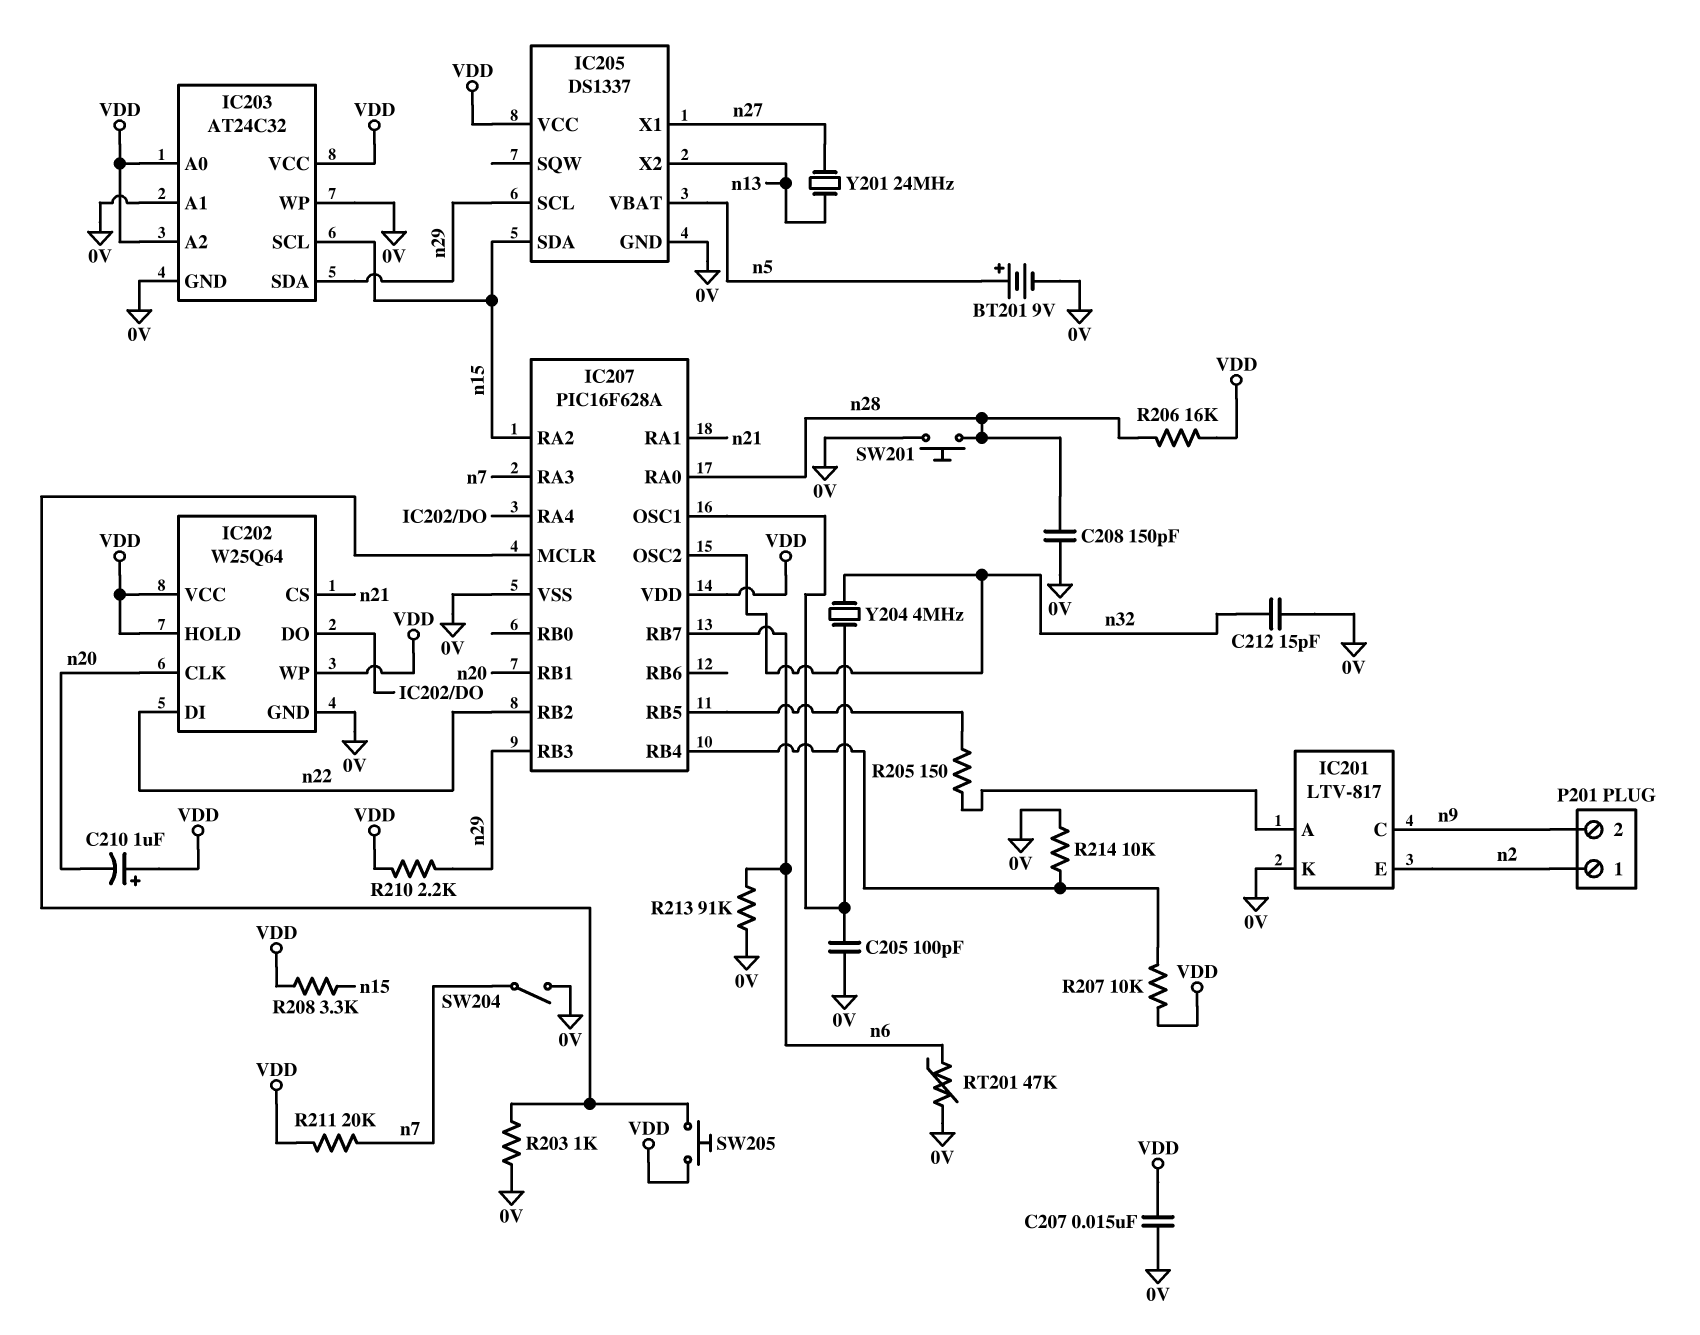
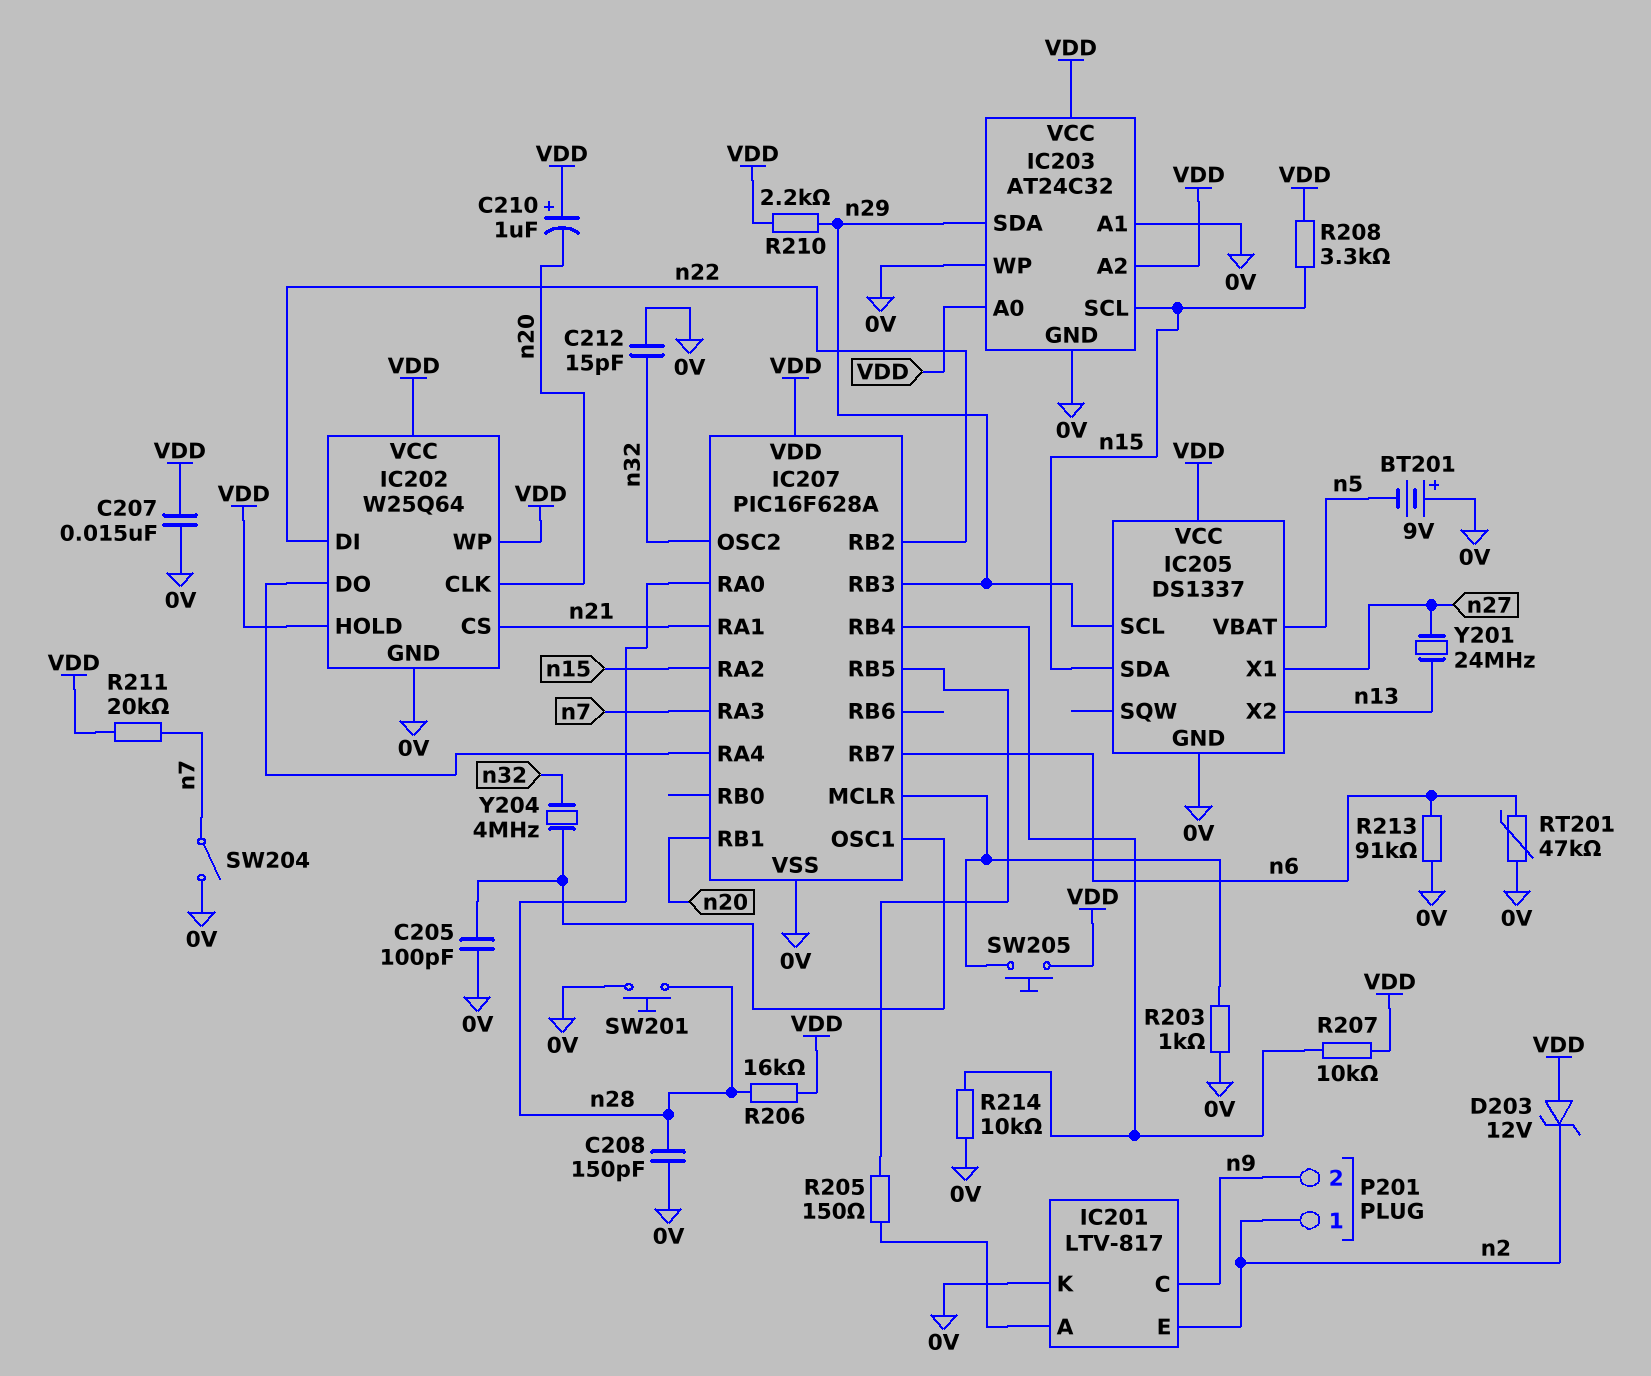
BT201: 9V (plus n5, minus 0V) -> 9V (plus 0V, minus n5)
D203: none -> zener 12V (A VDD, K n2)

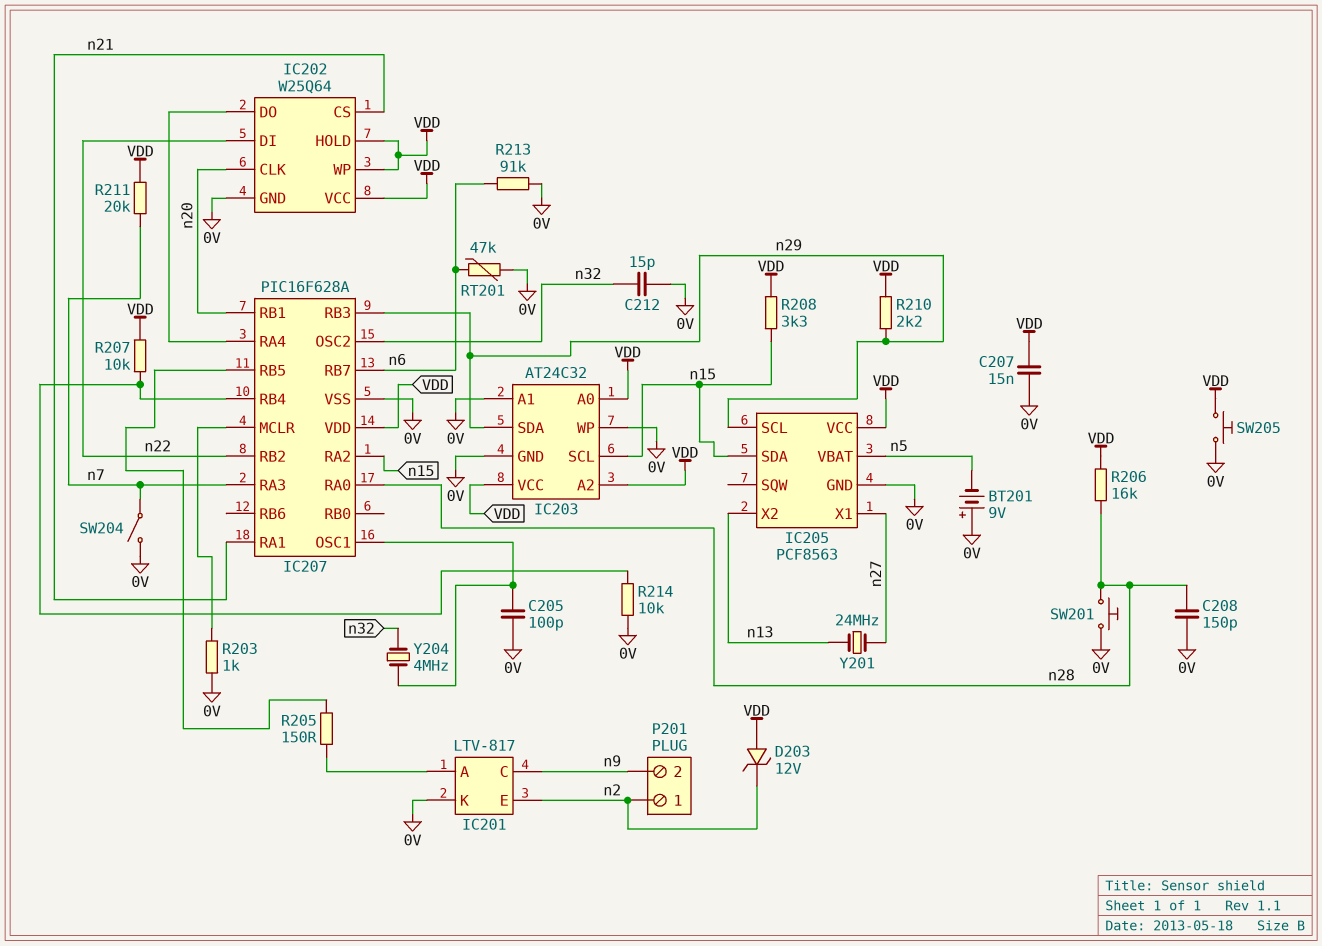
C210: 1uF (plus VDD, minus n20) -> none
IC205: DS1337 -> PCF8563
SW205: button (IC207/MCLR, VDD) -> button (0V, VDD)

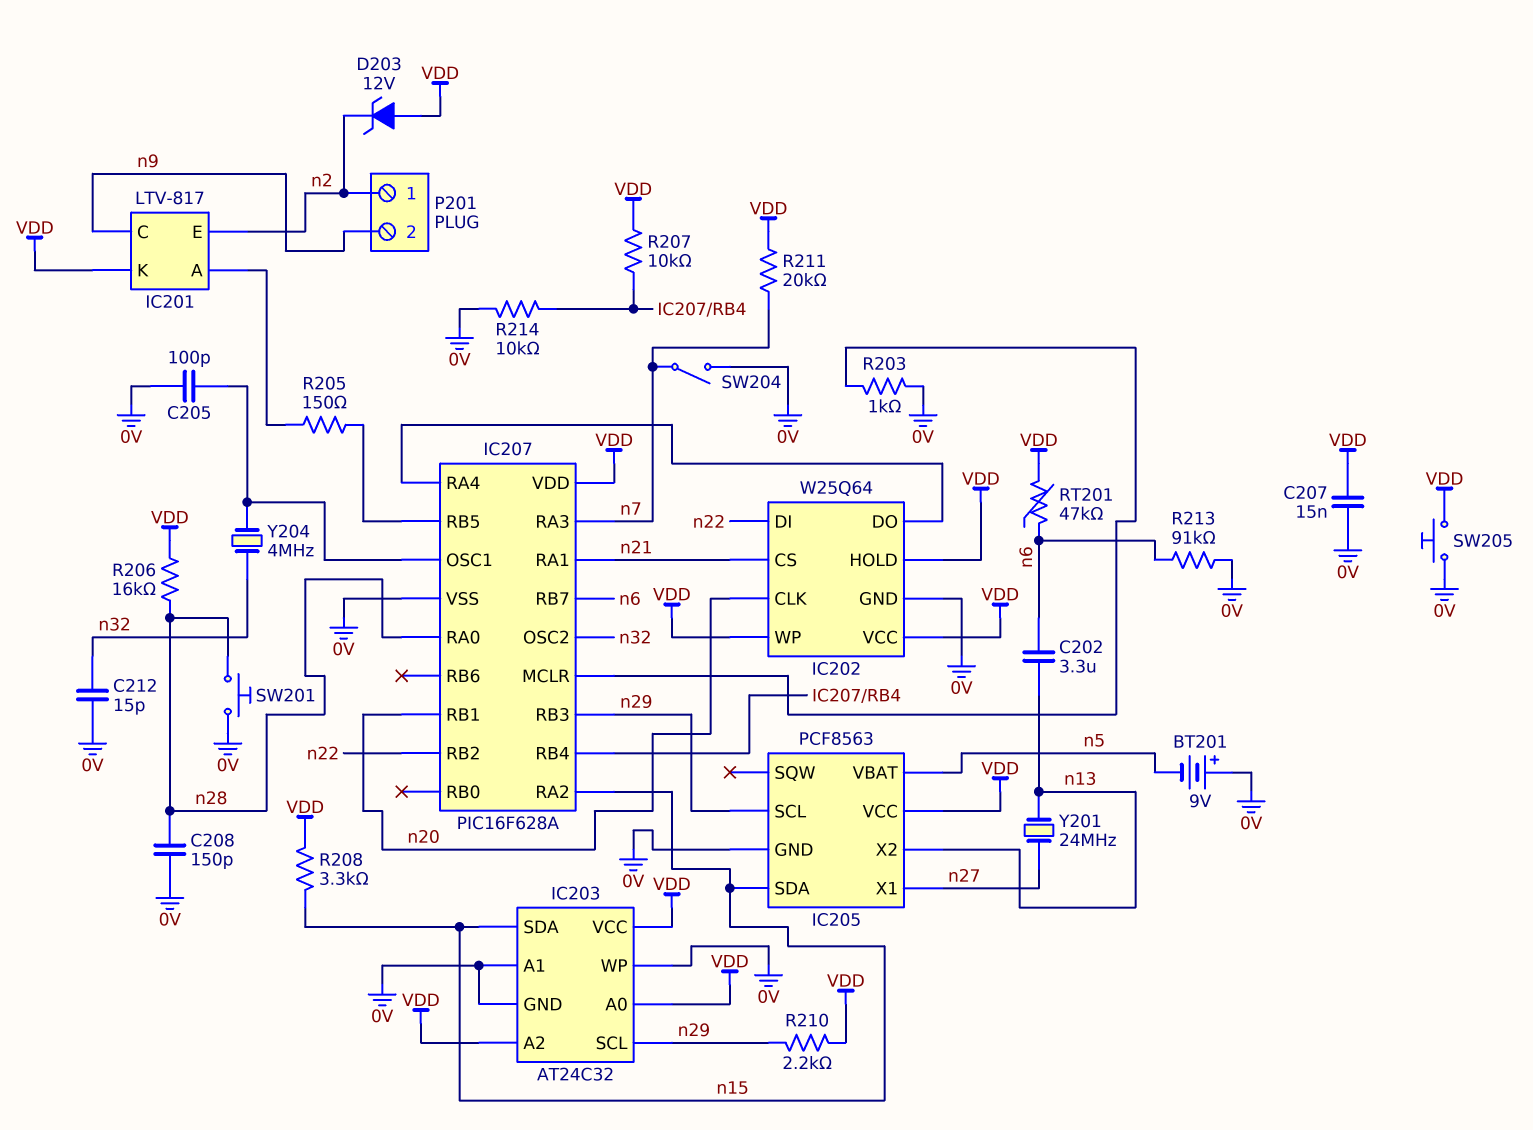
C202: none -> 3.3uF (n6, n13)
IC201 pin K: 0V -> VDD
IC203 pin SCL: n15 -> n29
IC203 pin SDA: n29 -> n15
RT201: 47k (0V, n6) -> 47k (VDD, n6)

